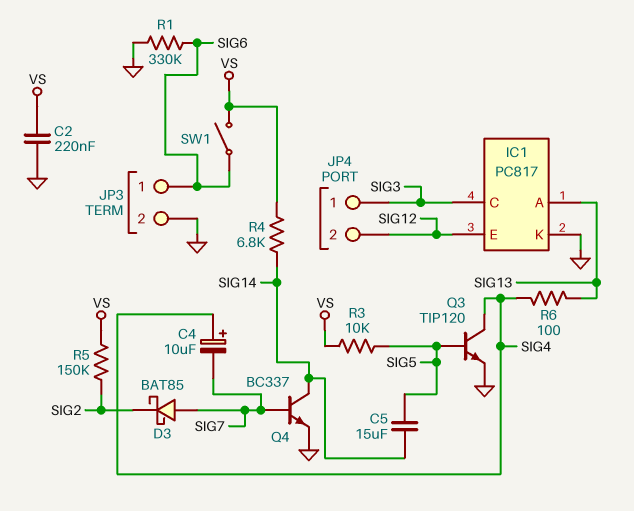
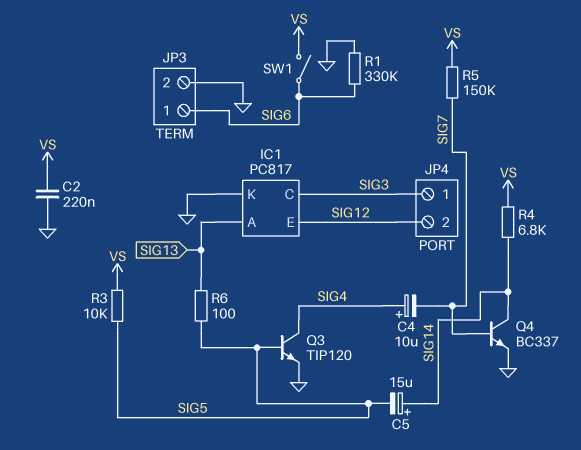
C5: 15uF (SIG5, SIG14) -> 15uF (plus SIG14, minus SIG5)
D3: schottky BAT85 (A SIG7, K SIG2) -> none
R5: 150k (SIG2, VS) -> 150k (SIG7, VS)
R6: 100 (SIG4, SIG13) -> 100 (SIG5, SIG13)

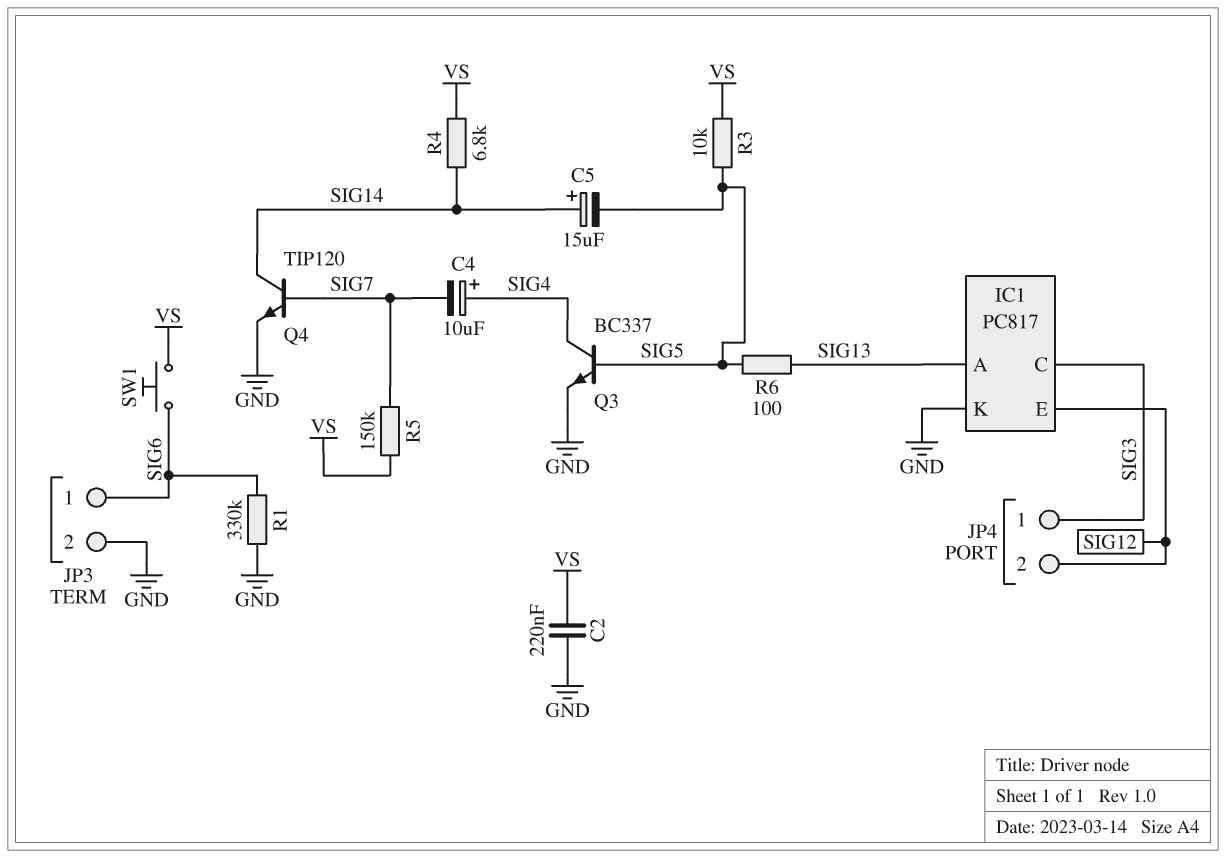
Q3: NPN TIP120 (B SIG5, C SIG4, E GND) -> NPN BC337 (B SIG5, C SIG4, E GND)
Q4: NPN BC337 (B SIG7, C SIG14, E GND) -> NPN TIP120 (B SIG7, C SIG14, E GND)
SW1: switch (SIG6, VS) -> button (SIG6, VS)

